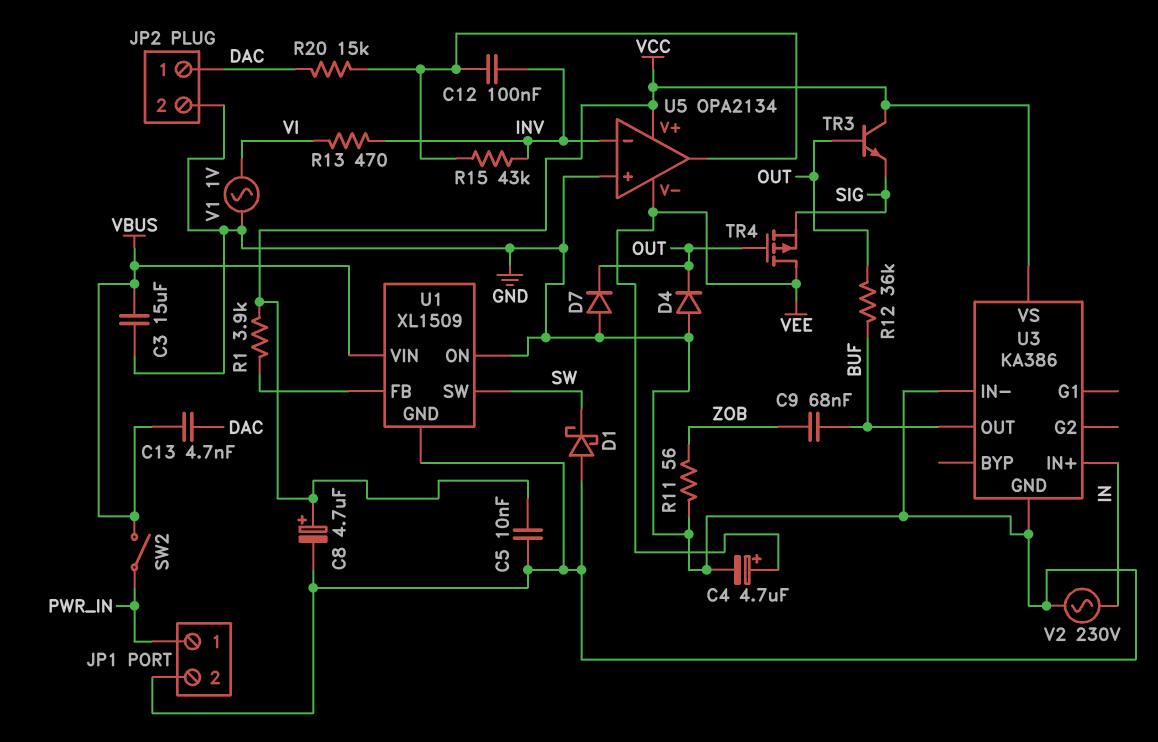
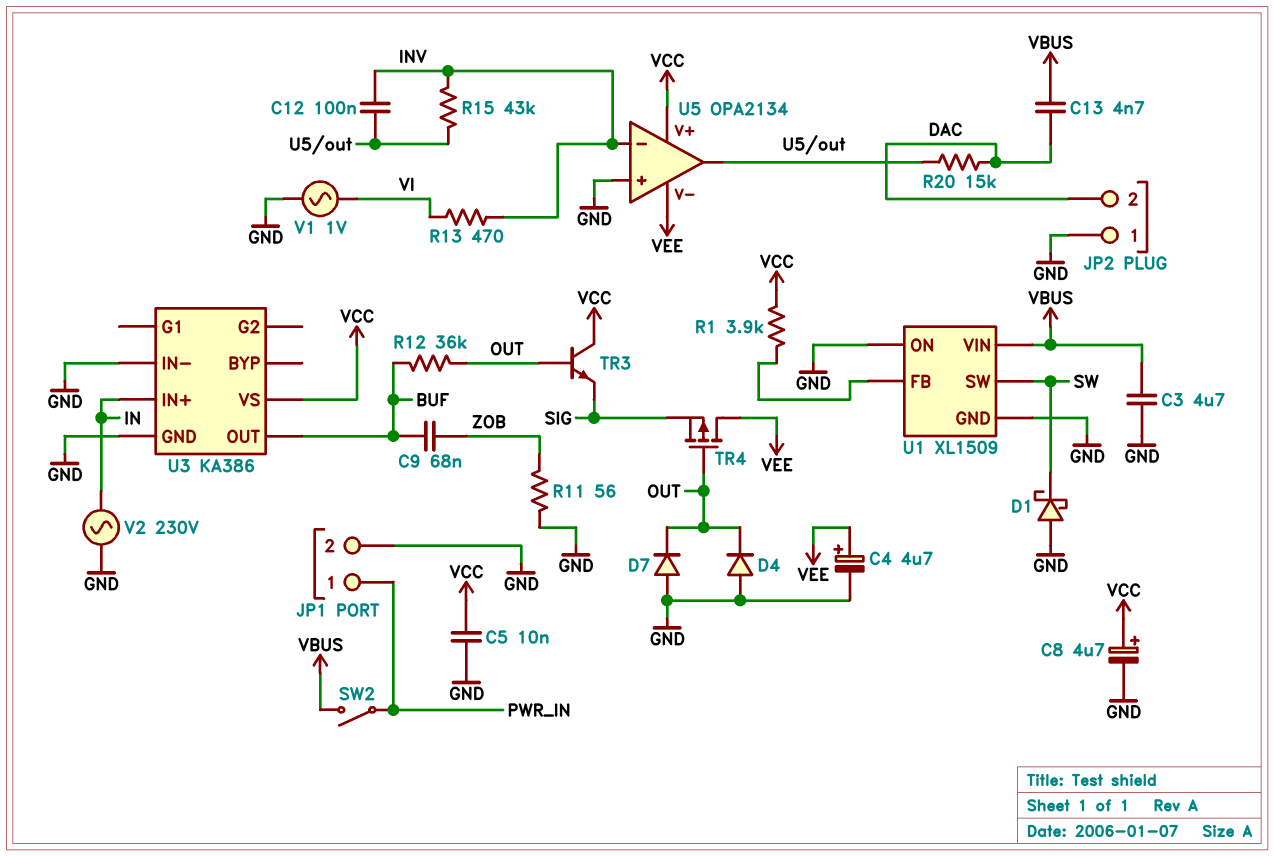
C3: 15uF (GND, VBUS) -> 4.7uF (GND, VBUS)
JP2 pin 1: DAC -> GND
JP2 pin 2: GND -> DAC

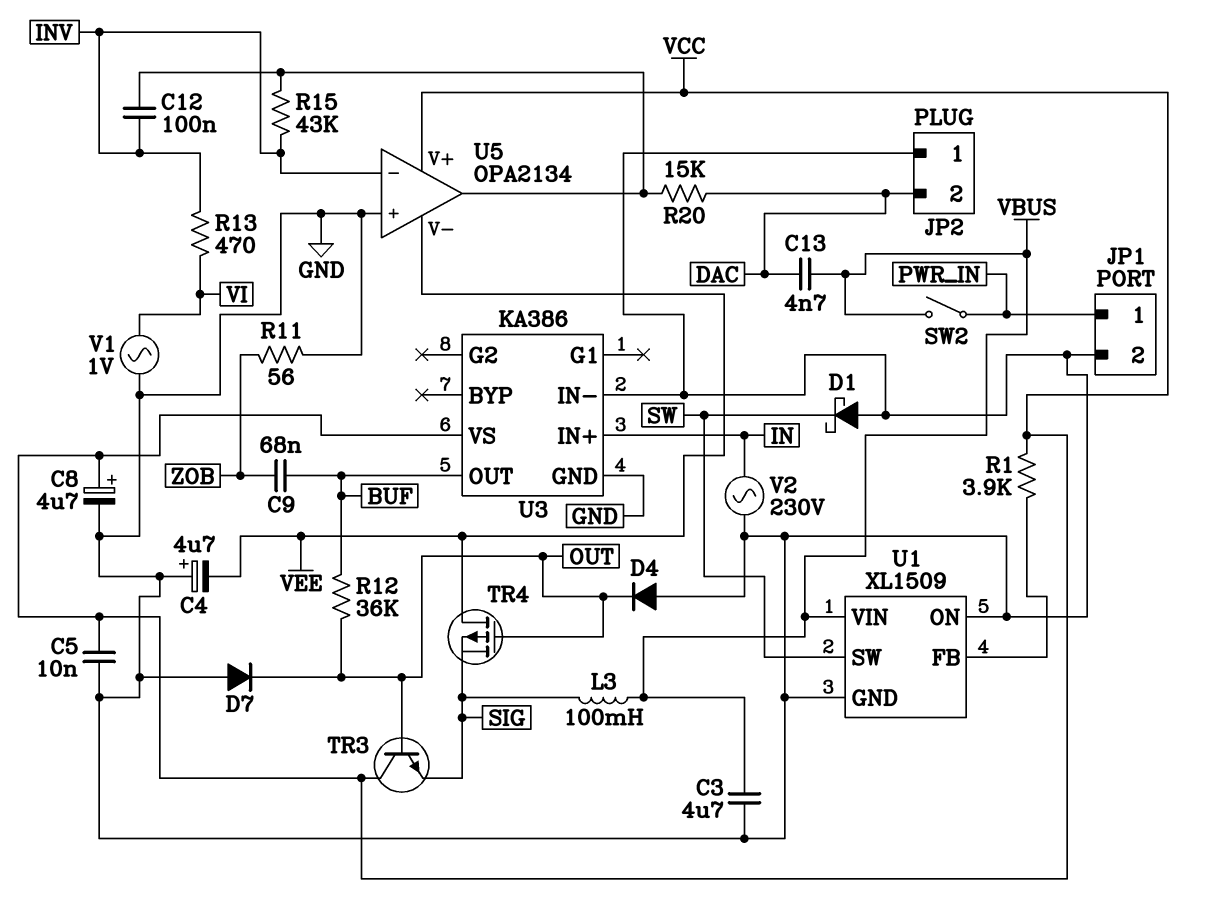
C4: 4.7uF (plus VEE, minus GND) -> 4.7uF (plus GND, minus VEE)
L3: none -> 100mH (SIG, VBUS)

